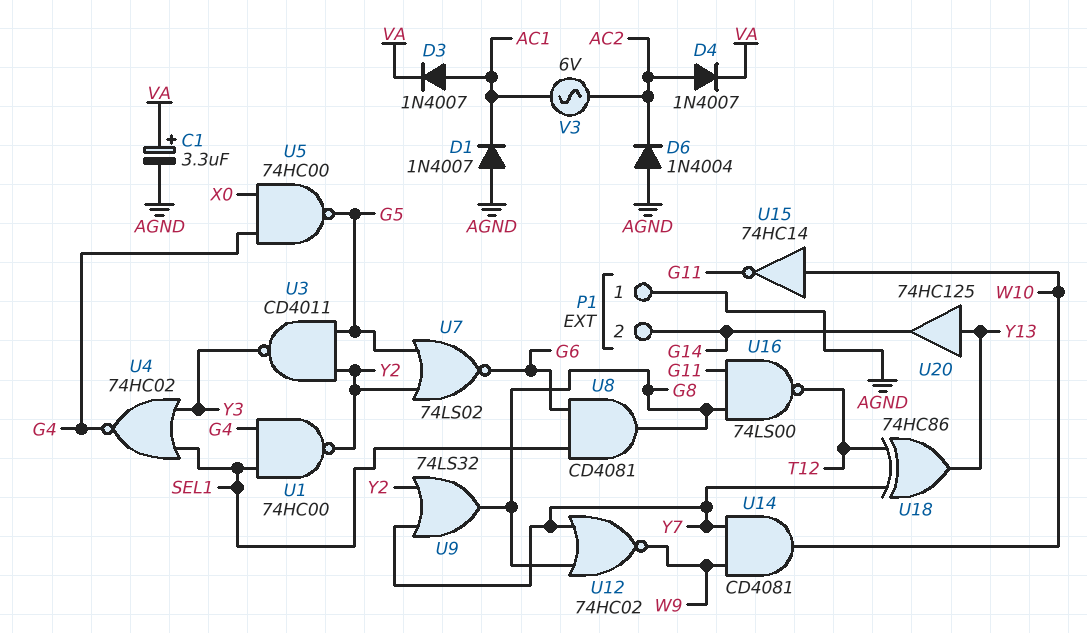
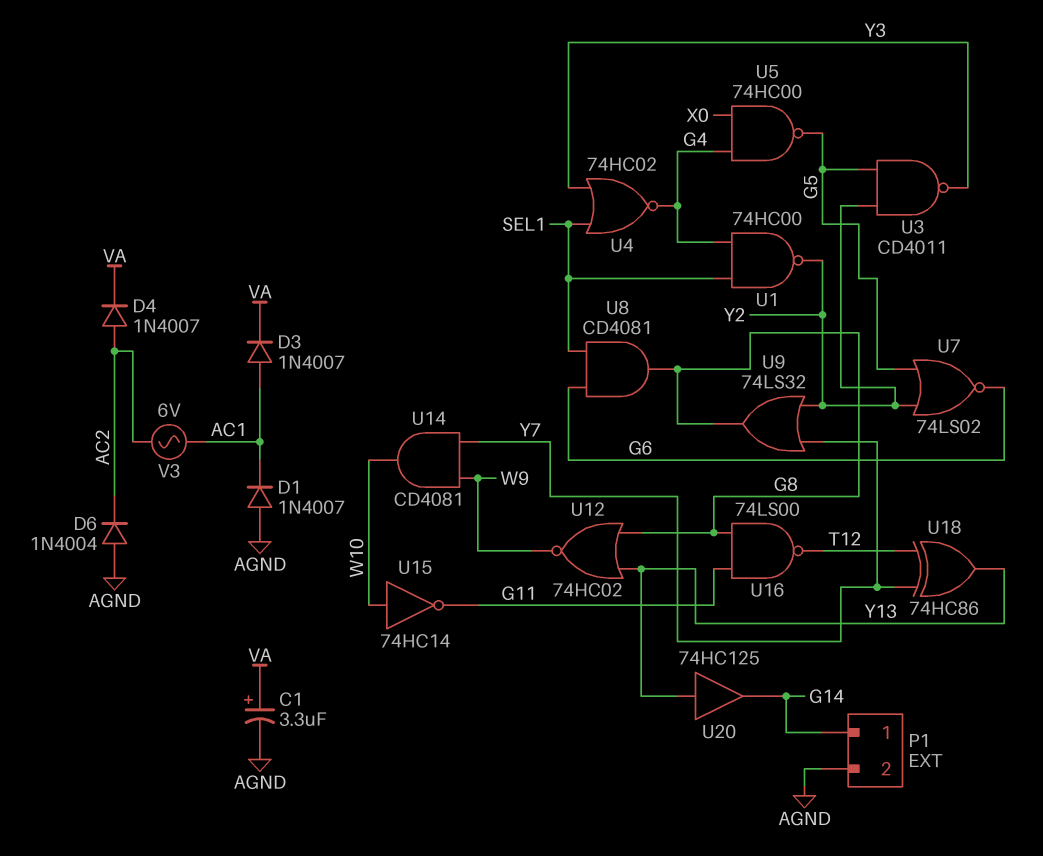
P1 pin 1: AGND -> G14
P1 pin 2: G14 -> AGND
U12: NOR 74HC02 (in G8, in Y7, out W9) -> NOR 74HC02 (in G8, in Y13, out W9)

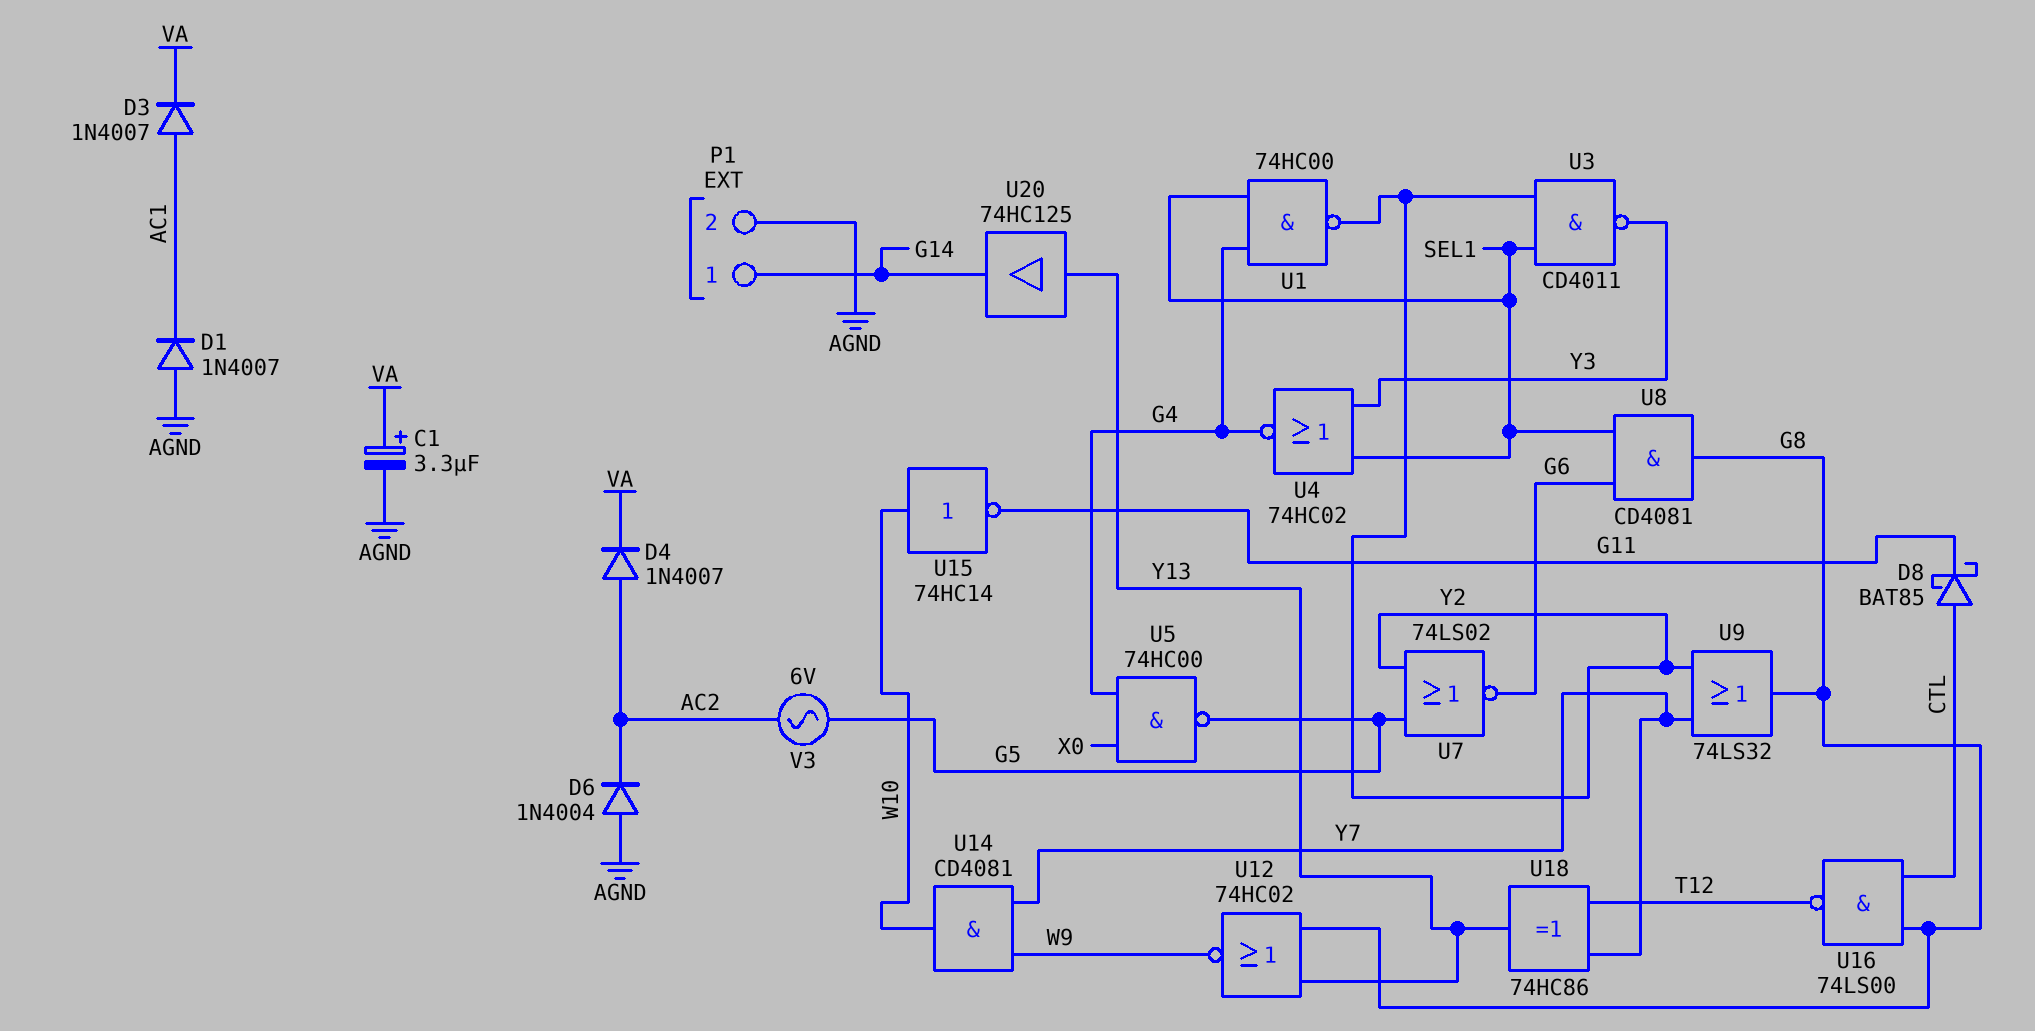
D8: none -> schottky BAT85 (A CTL, K G11)
U3: NAND CD4011 (in G5, in Y2, out Y3) -> NAND CD4011 (in SEL1, in Y2, out Y3)
U16: NAND 74LS00 (in G8, in G11, out T12) -> NAND 74LS00 (in CTL, in G8, out T12)
V3: AC 6V (AC1, AC2) -> AC 6V (AC2, G5)

